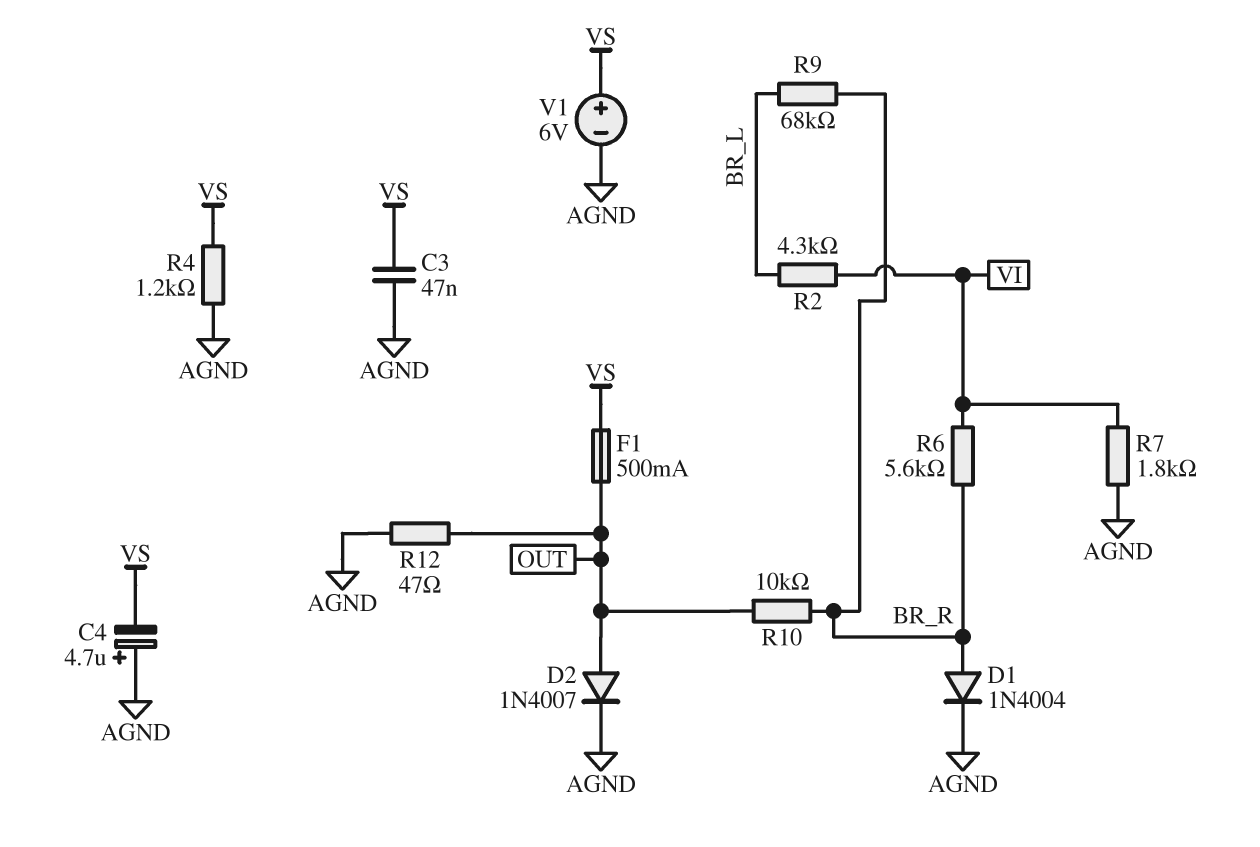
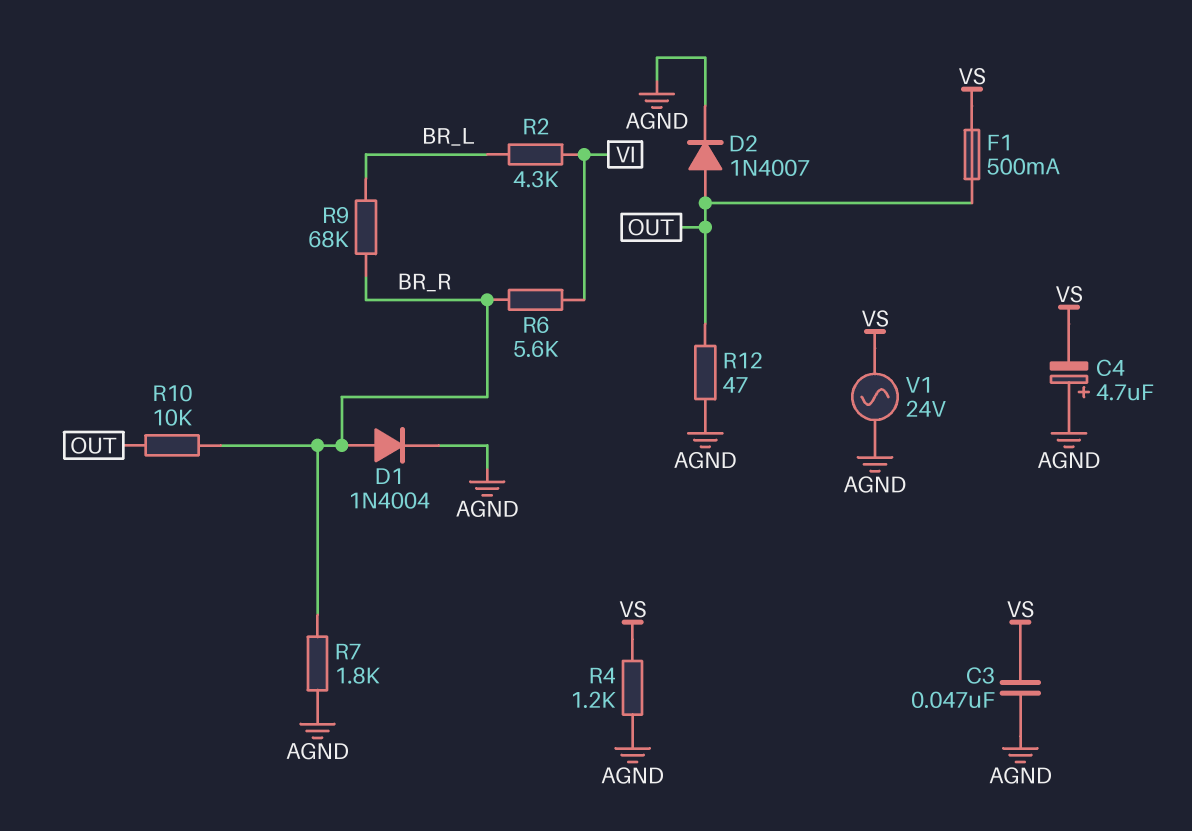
R7: 1.8k (AGND, VI) -> 1.8k (AGND, BR_R)
V1: 6V (plus VS, minus AGND) -> AC 24V (AGND, VS)

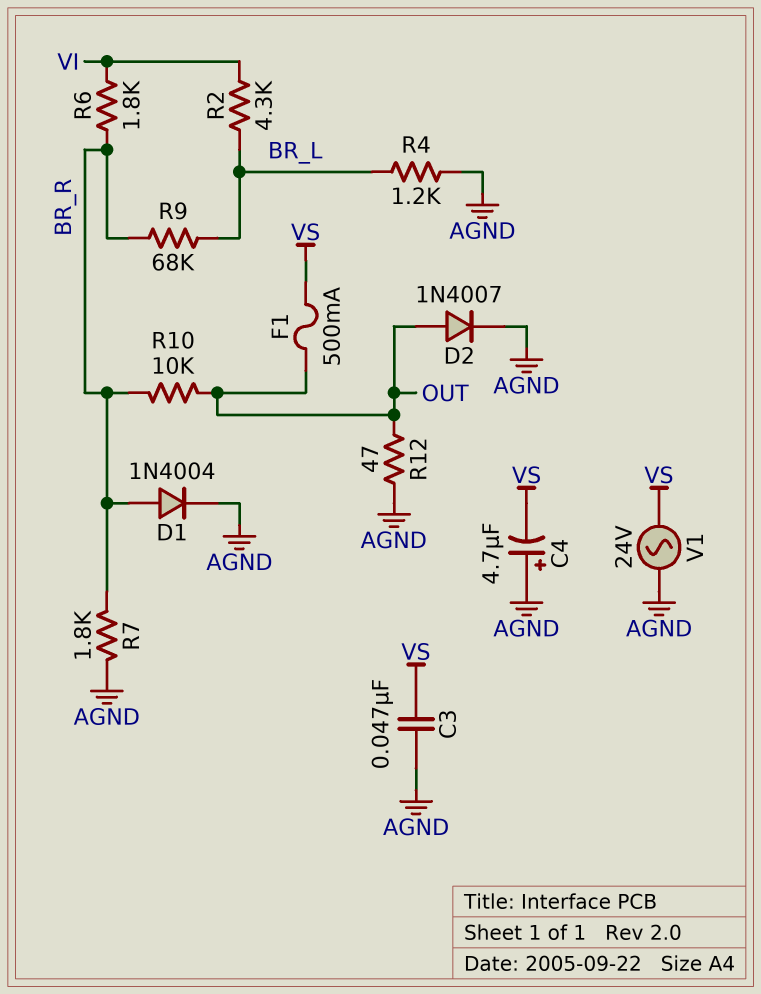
R4: 1.2k (AGND, VS) -> 1.2k (AGND, BR_L)
R6: 5.6k (BR_R, VI) -> 1.8k (BR_R, VI)

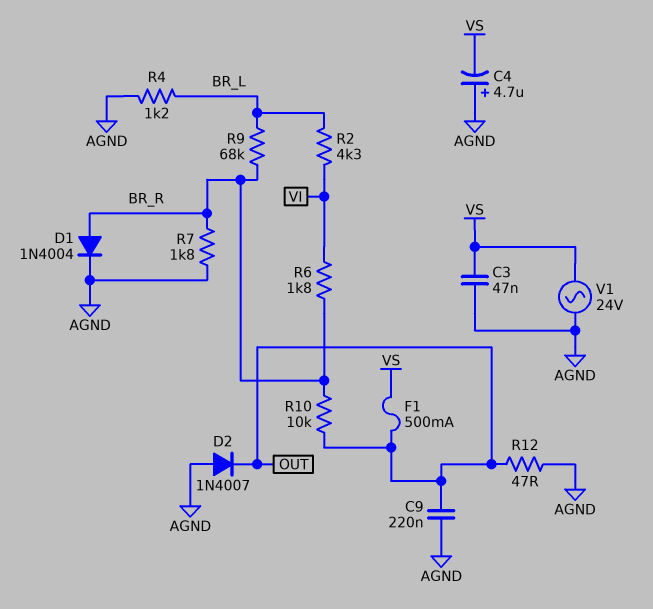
C9: none -> 220nF (AGND, OUT)
D2: diode 1N4007 (A OUT, K AGND) -> diode 1N4007 (A AGND, K OUT)

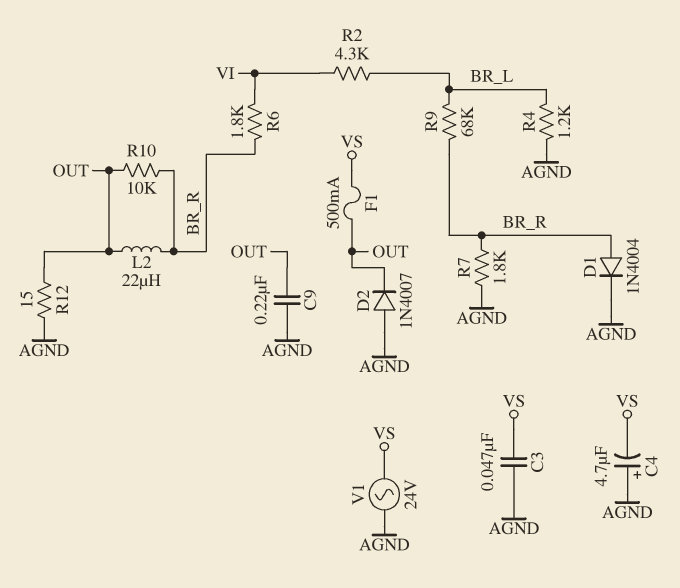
L2: none -> 22uH (BR_R, OUT)
R12: 47 (AGND, OUT) -> 15 (AGND, OUT)

